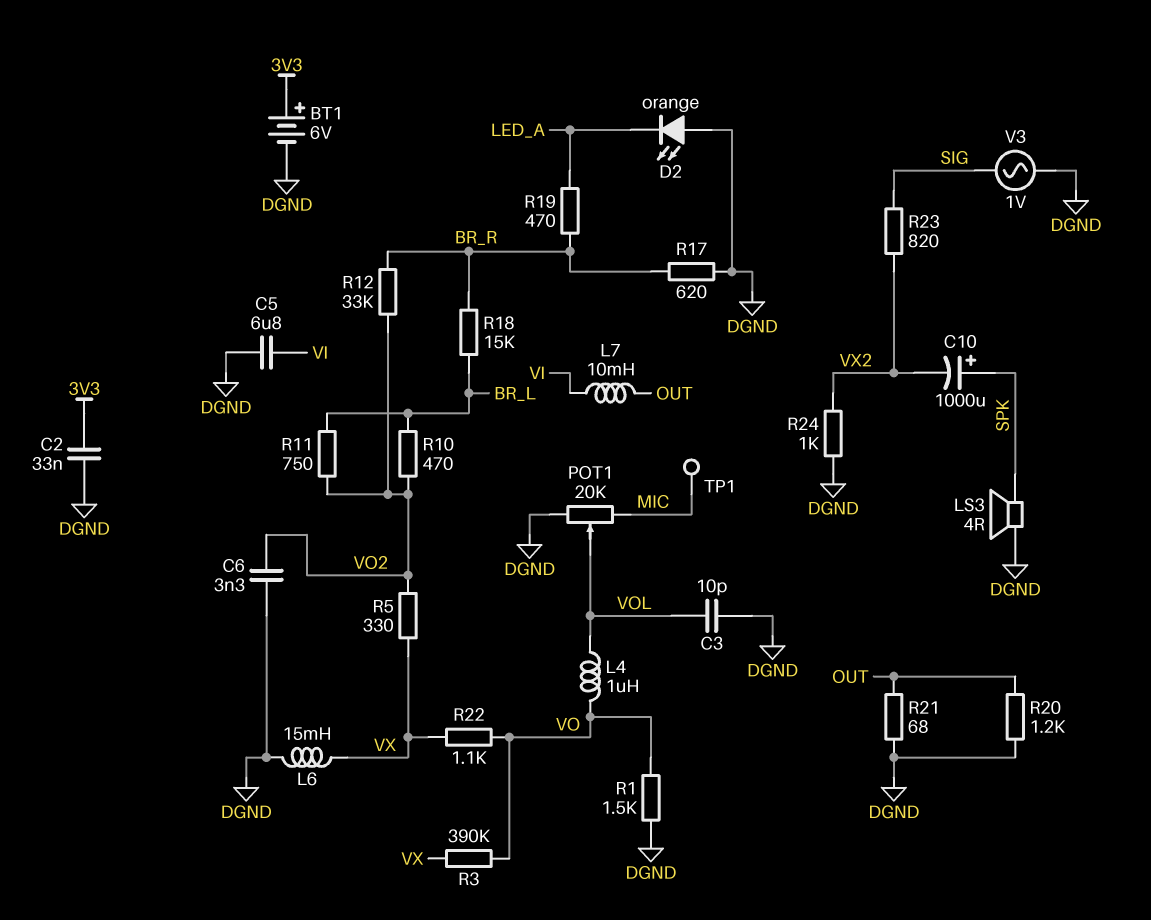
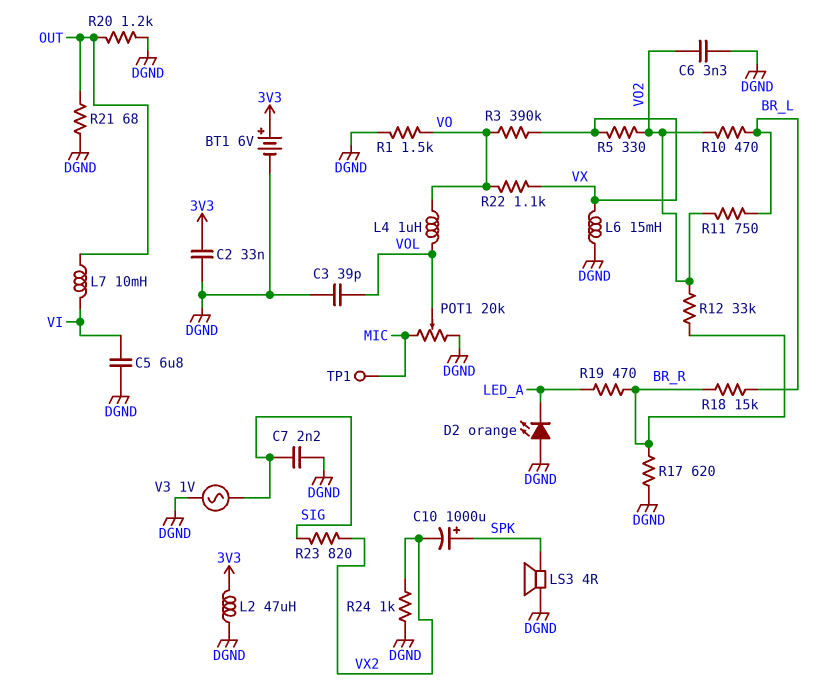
C3: 10pF (DGND, VOL) -> 39pF (DGND, VOL)
C7: none -> 2.2nF (DGND, SIG)
L2: none -> 47uH (3V3, DGND)

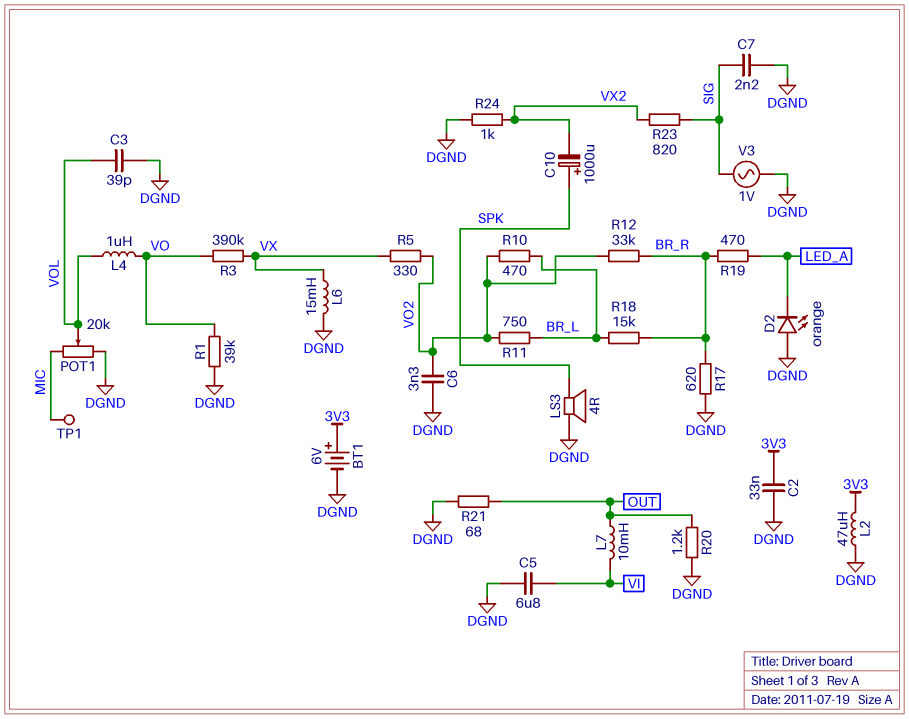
R1: 1.5k (DGND, VO) -> 39k (DGND, VO)
R22: 1.1k (VO, VX) -> none

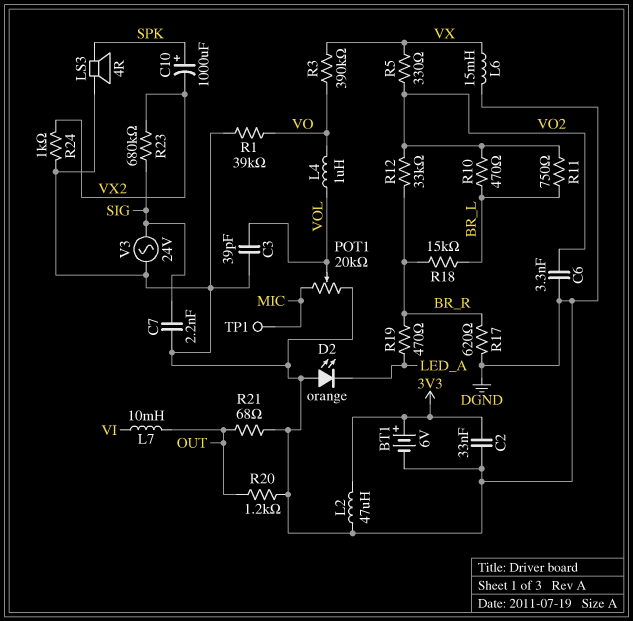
C5: 6.8uF (DGND, VI) -> none
R23: 820 (SIG, VX2) -> 680k (SIG, VX2)
V3: AC 1V (DGND, SIG) -> AC 24V (DGND, SIG)

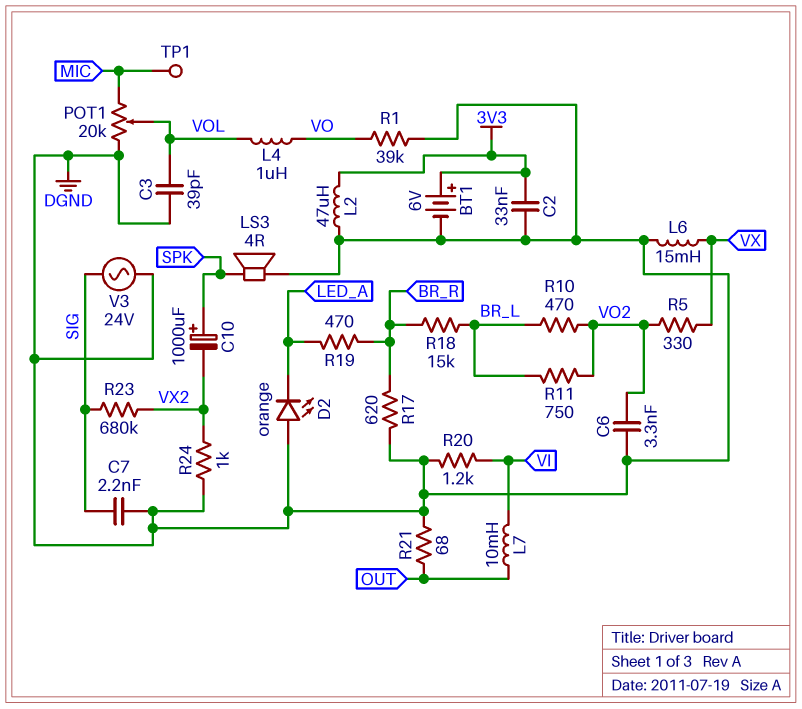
R3: 390k (VO, VX) -> none
R12: 33k (BR_R, VO2) -> none
R20: 1.2k (DGND, OUT) -> 1.2k (DGND, VI)

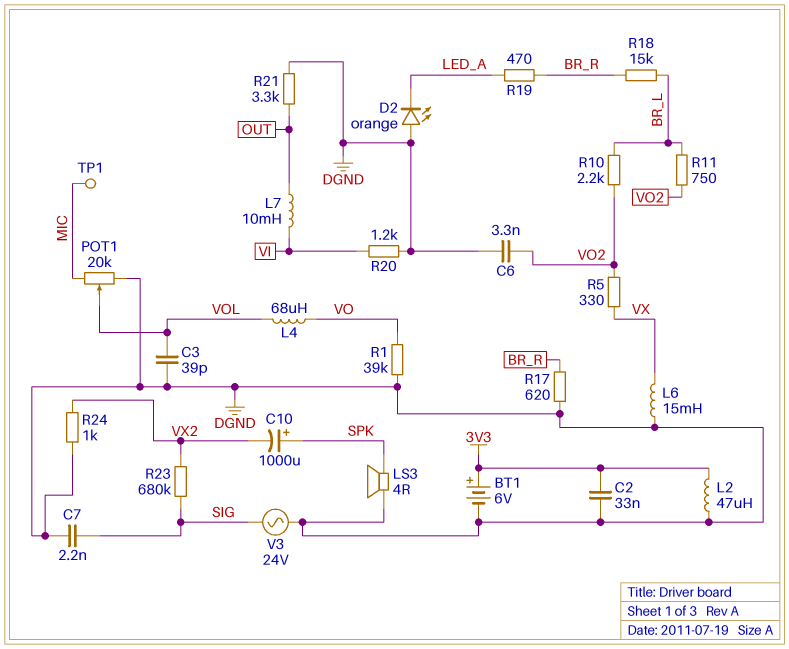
L4: 1uH (VO, VOL) -> 68uH (VO, VOL)
R10: 470 (BR_L, VO2) -> 2.2k (BR_L, VO2)
R21: 68 (DGND, OUT) -> 3.3k (DGND, OUT)

